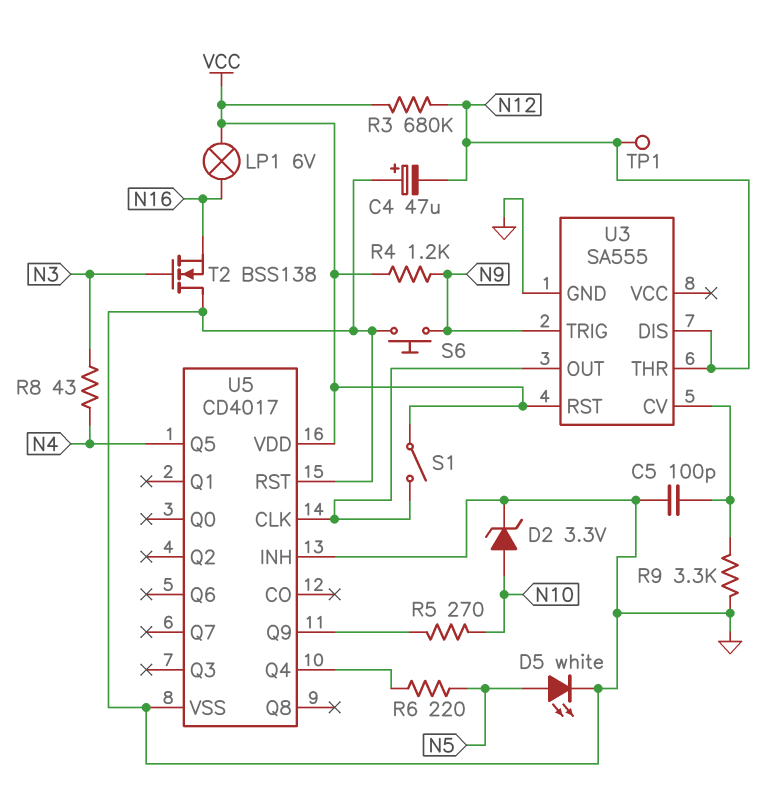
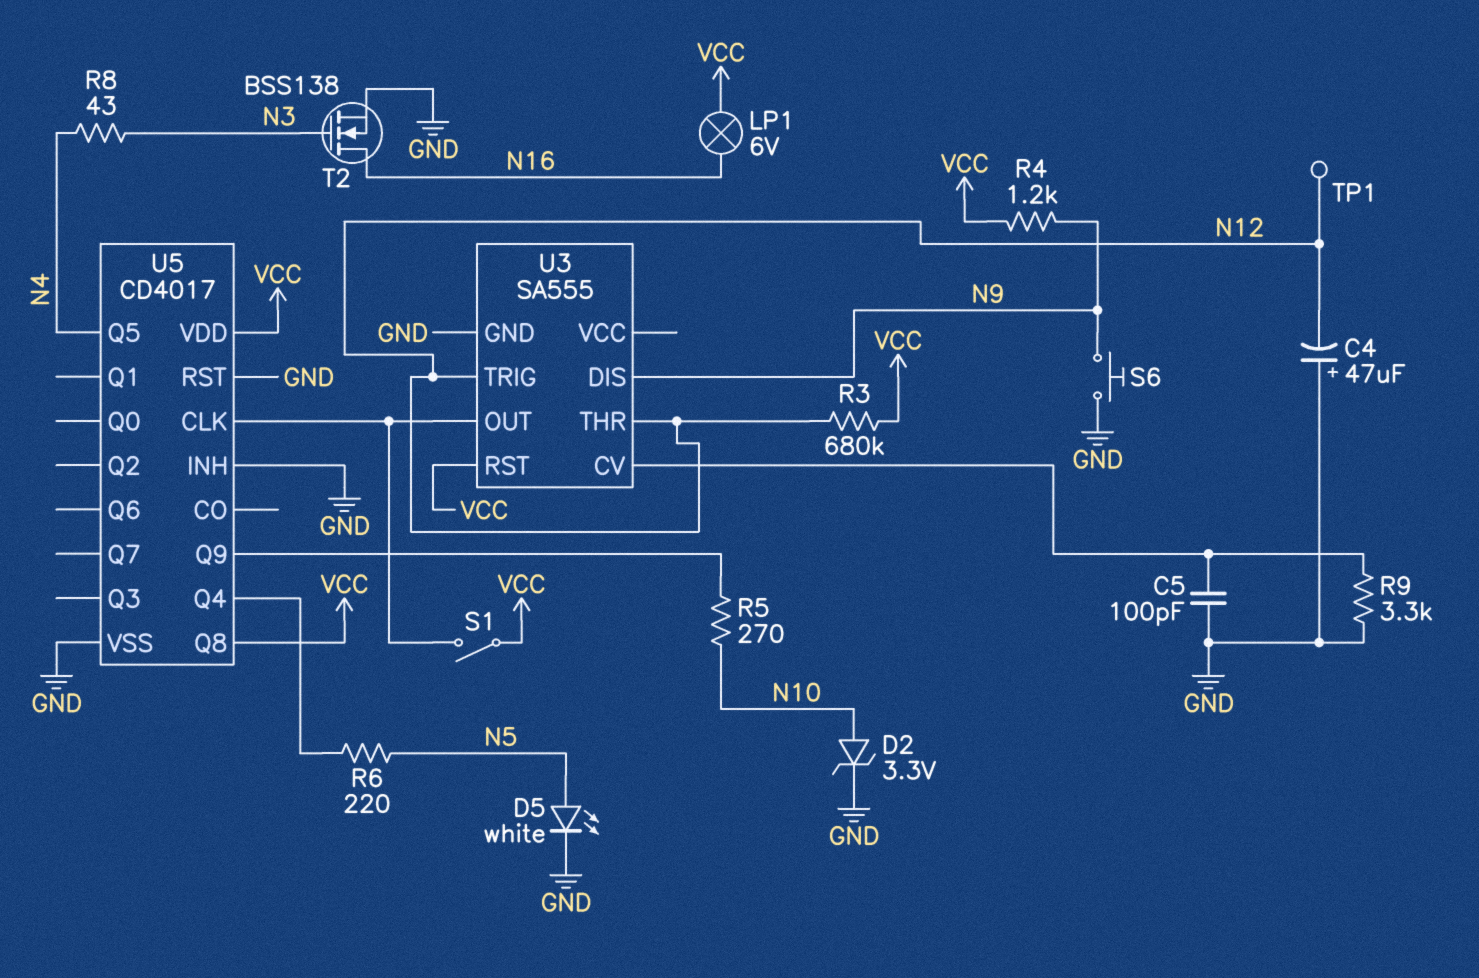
T2: NMOS BSS138 (G N3, D GND, S N16) -> NMOS BSS138 (G N3, D N16, S GND)
U3 pin DIS: N12 -> N9
U3 pin TRIG: N9 -> N12
U5 pin Q8: none -> VCC

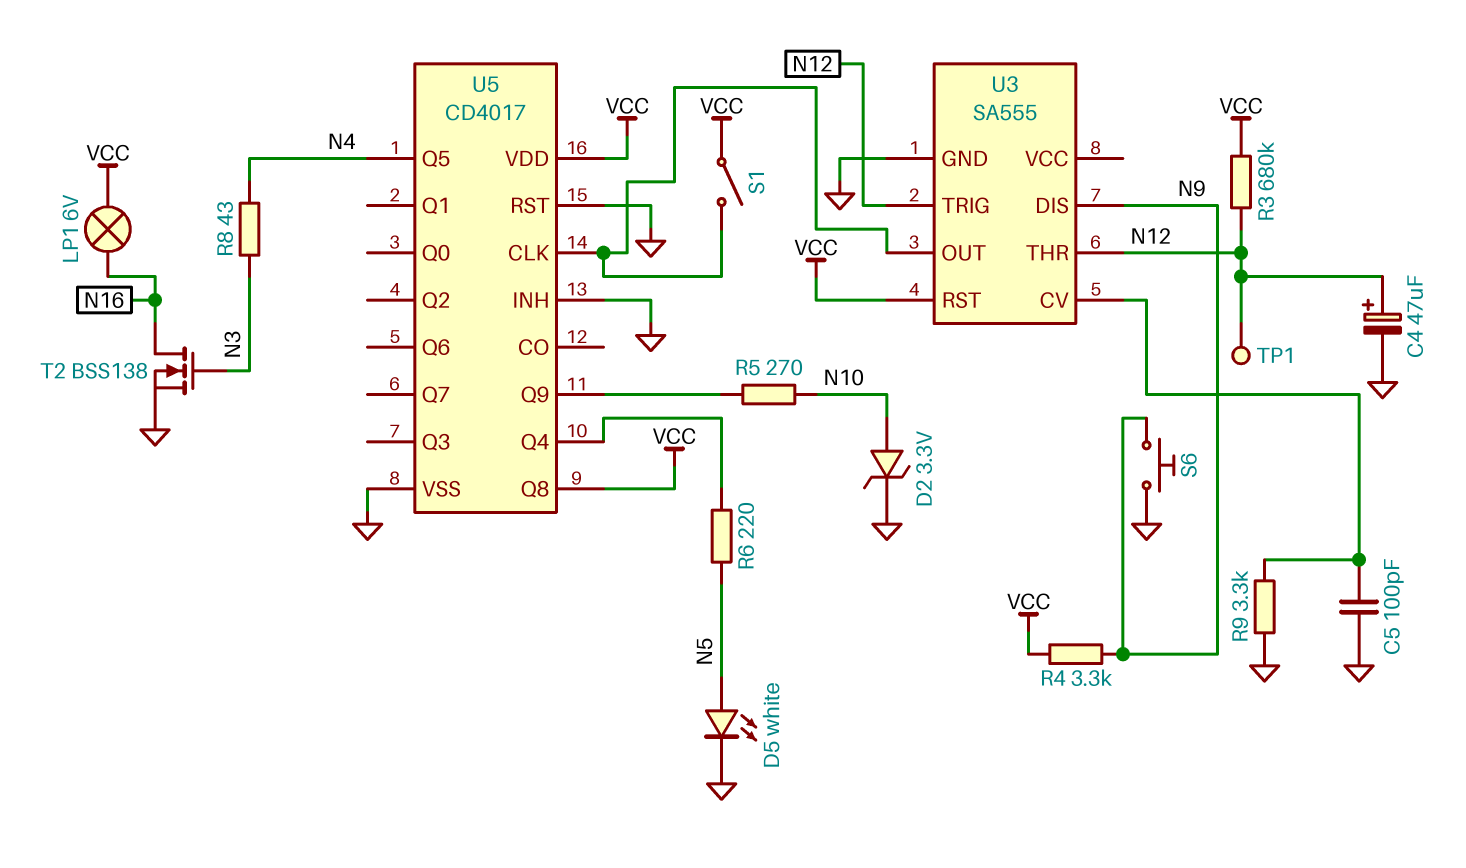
C4: 47uF (plus GND, minus N12) -> 47uF (plus N12, minus GND)
R4: 1.2k (N9, VCC) -> 3.3k (N9, VCC)

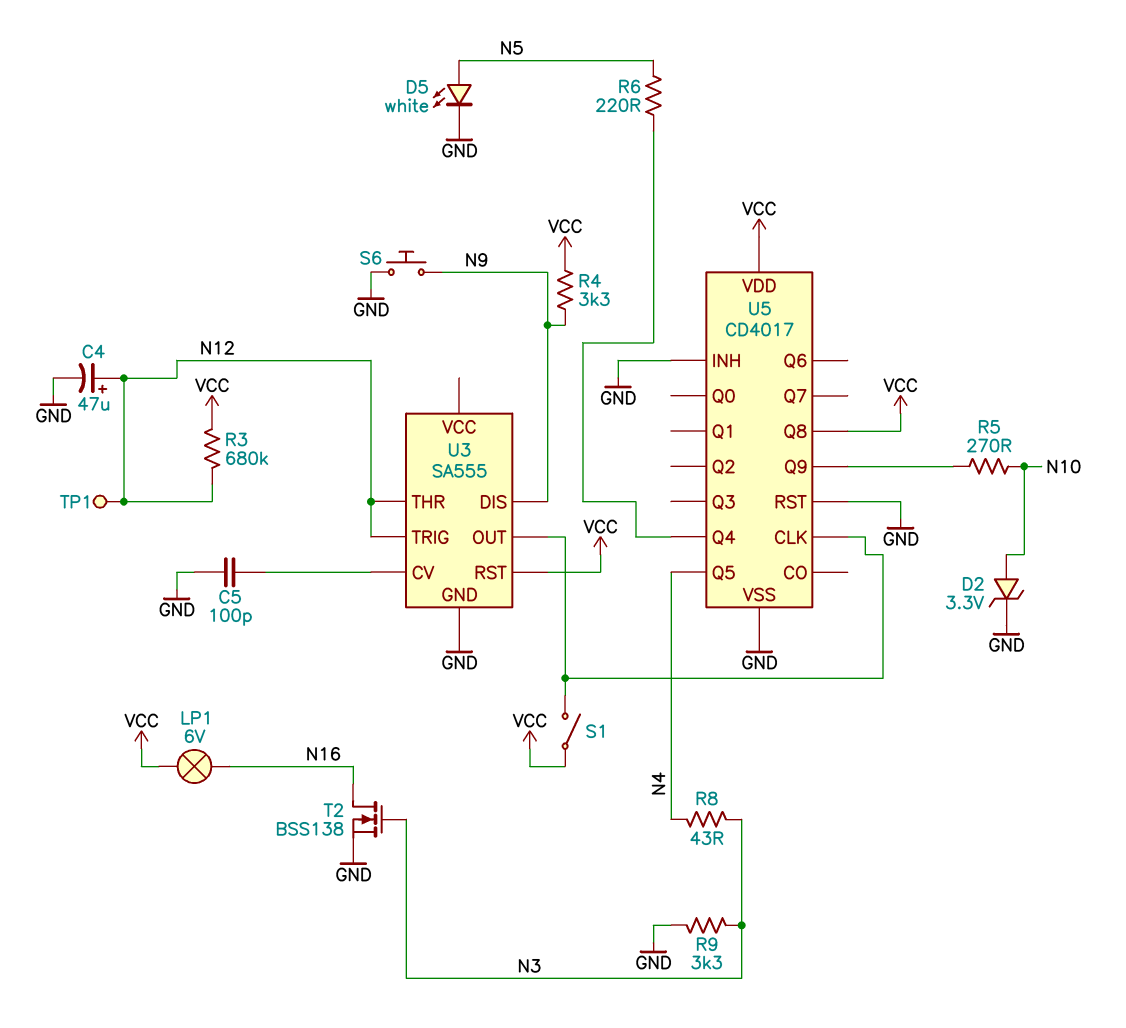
R9: 3.3k (GND, U3/CV) -> 3.3k (GND, N3)

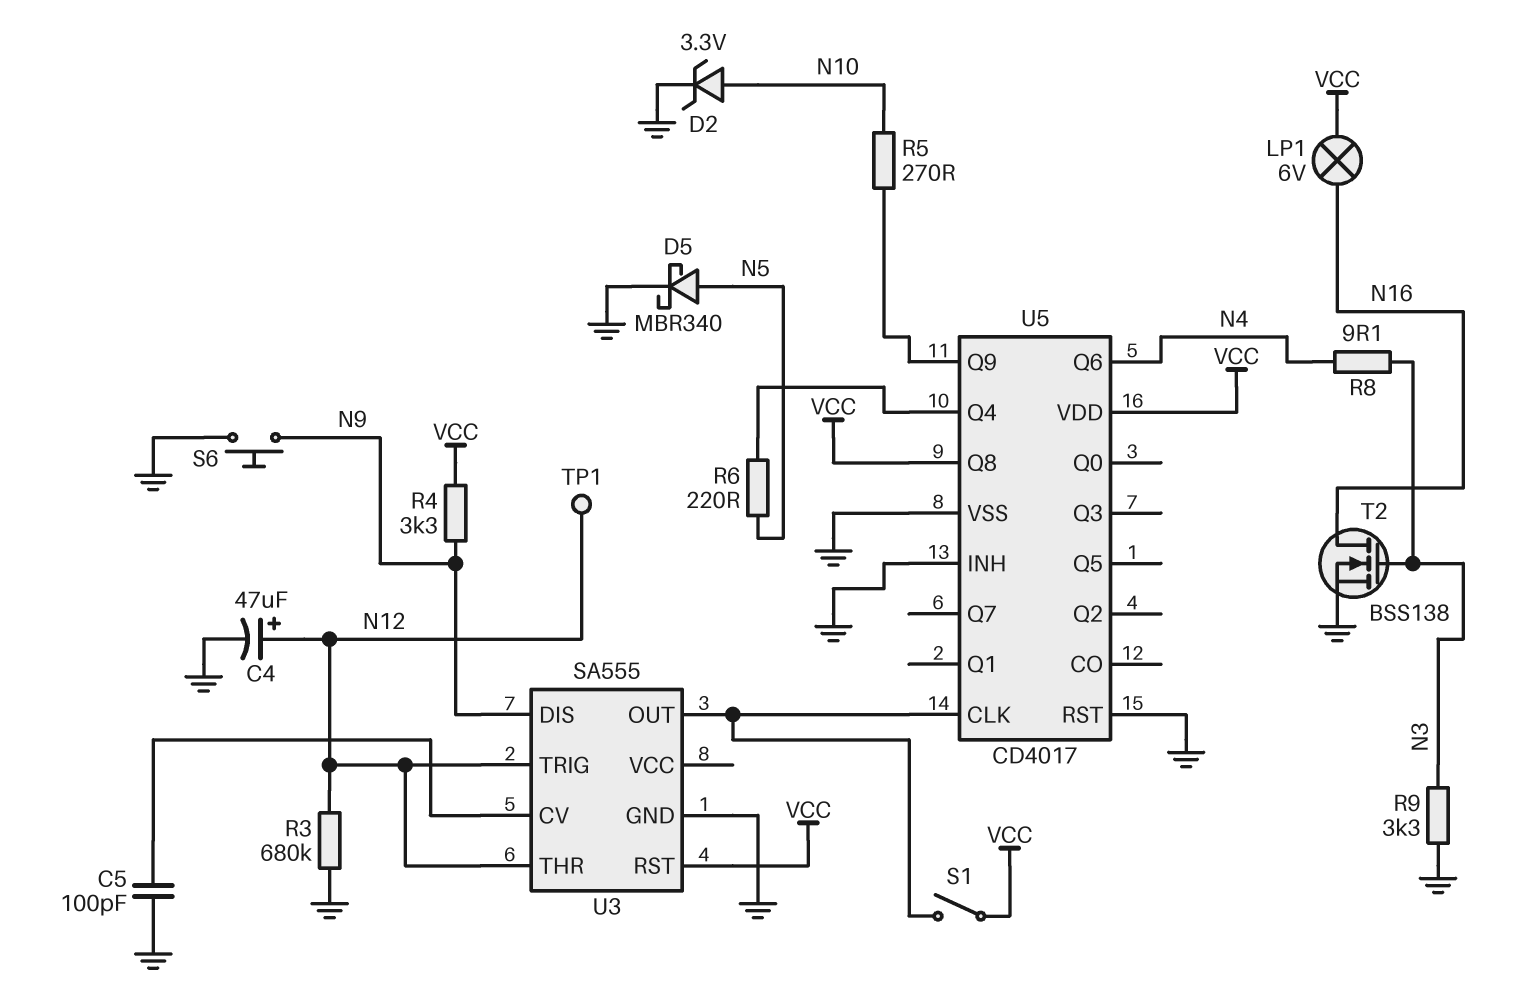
D5: LED white (A N5, K GND) -> schottky MBR340 (A N5, K GND)
R3: 680k (N12, VCC) -> 680k (GND, N12)
R8: 43 (N3, N4) -> 9.1 (N3, N4)
U5 pin Q5: N4 -> none
U5 pin Q6: none -> N4

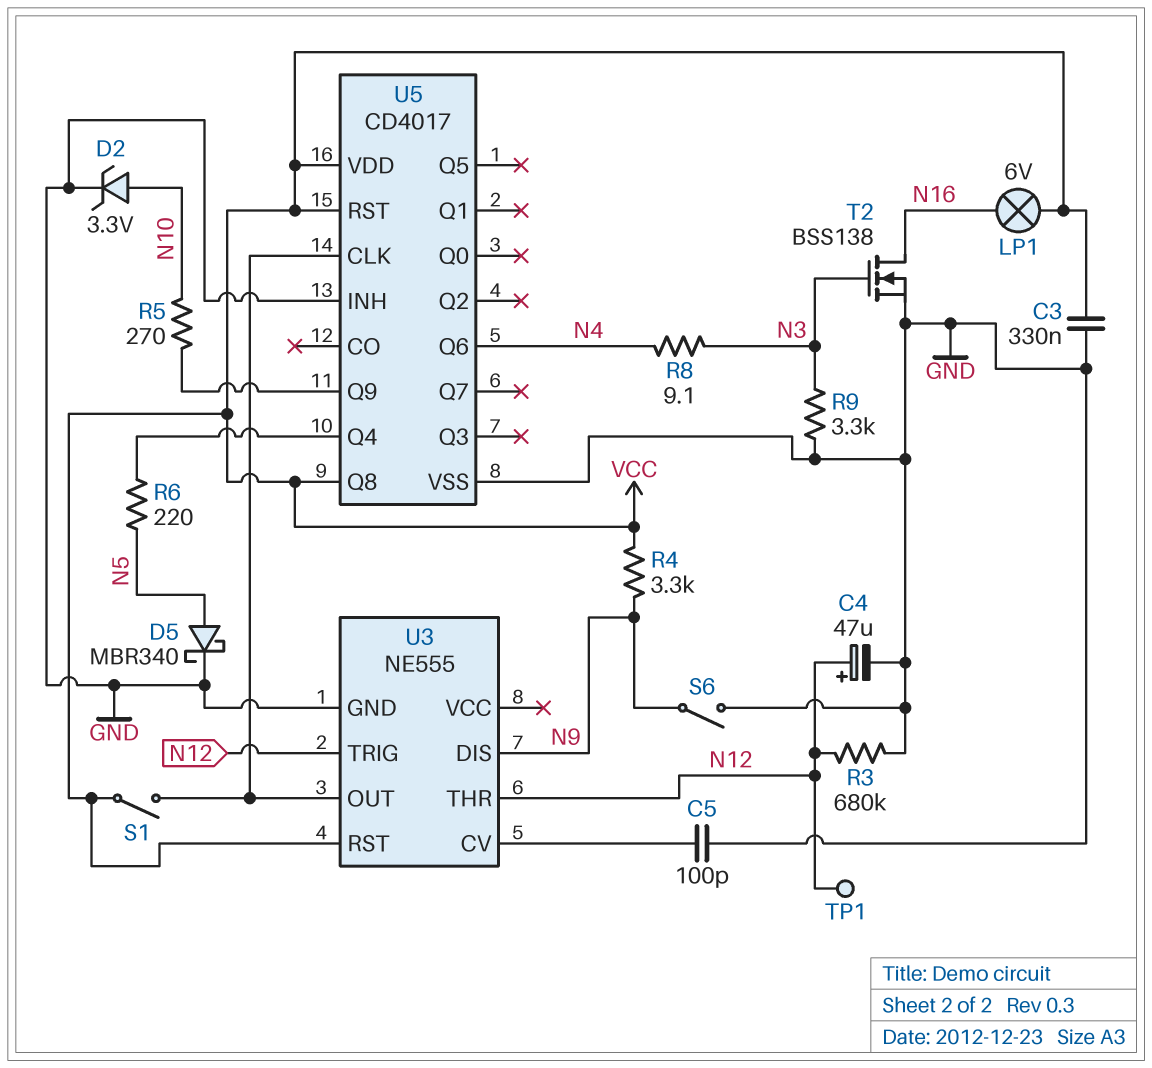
C3: none -> 330nF (GND, VCC)
S6: button (GND, N9) -> switch (GND, N9)
U3: SA555 -> NE555
U5 pin RST: GND -> VCC

